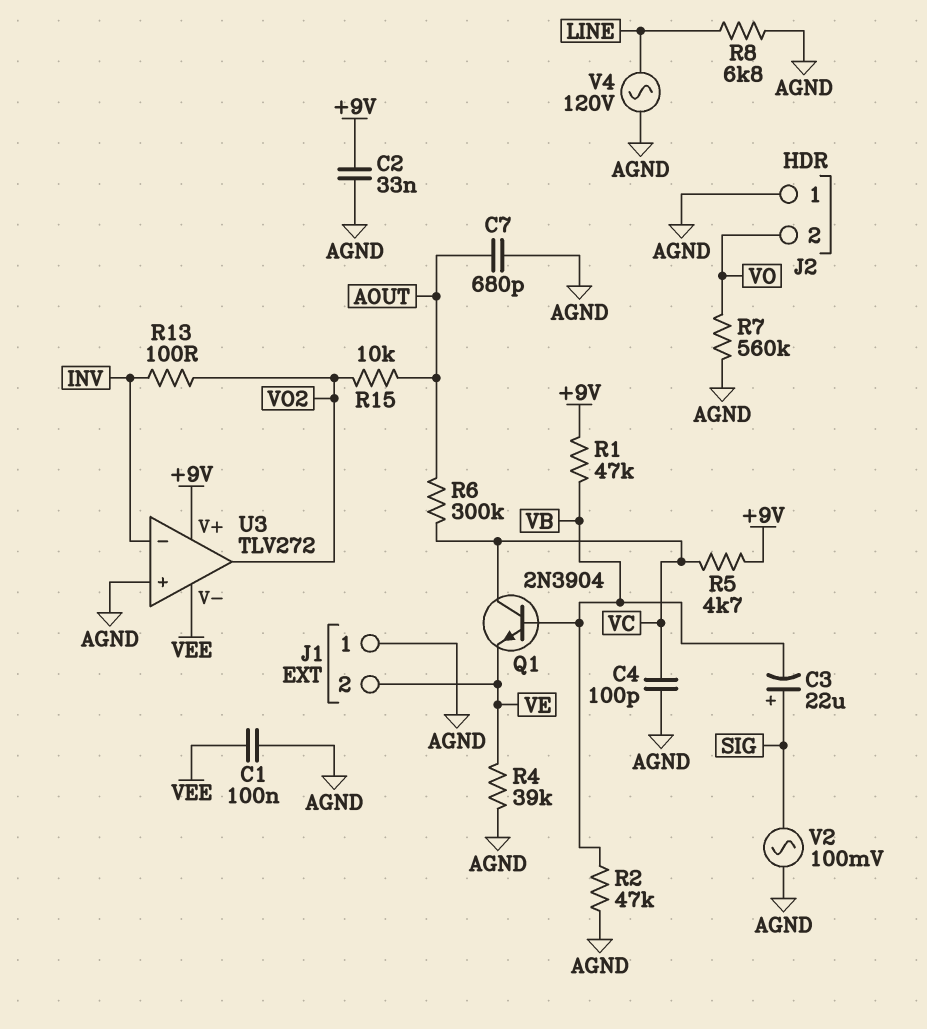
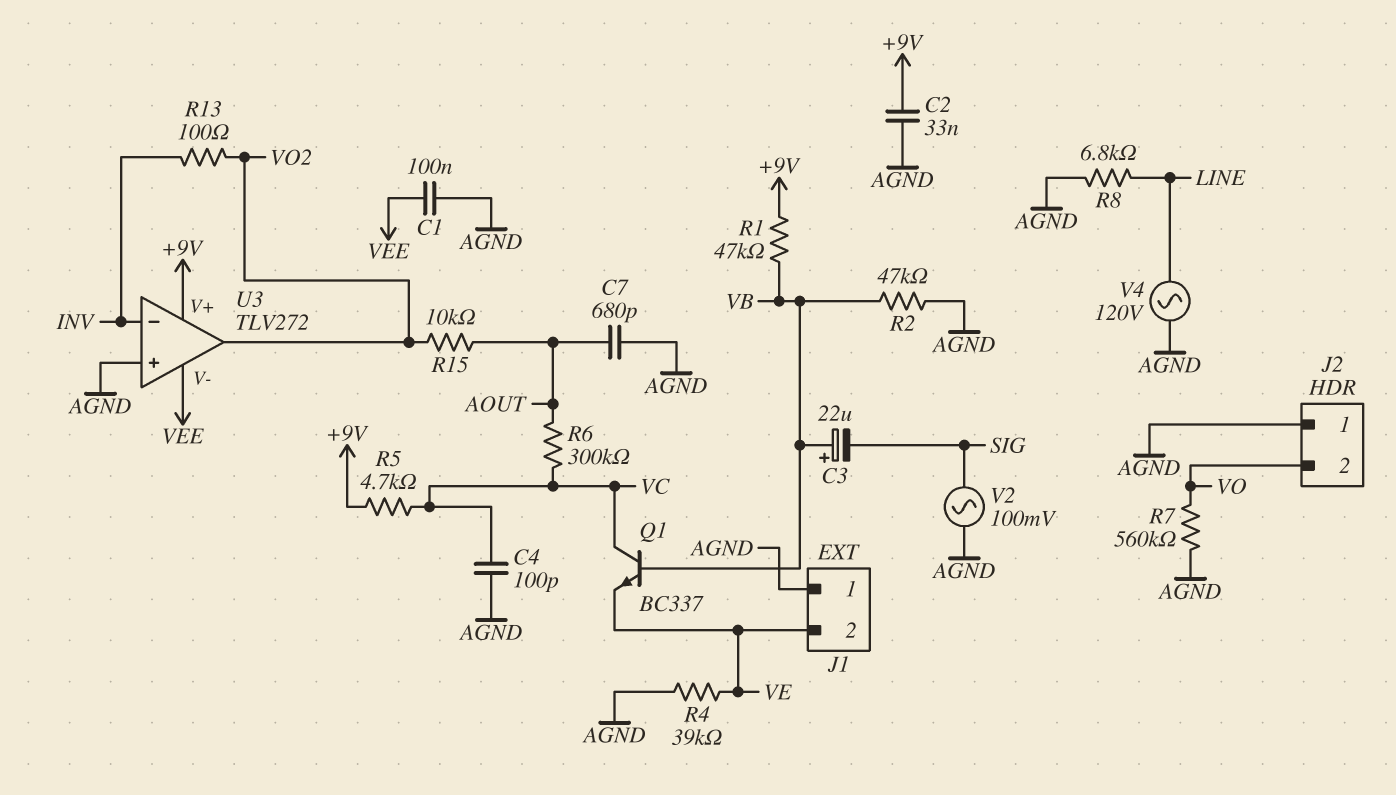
C3: 22uF (plus SIG, minus VB) -> 22uF (plus VB, minus SIG)
Q1: NPN 2N3904 (B VB, C VC, E VE) -> NPN BC337 (B VB, C VC, E VE)

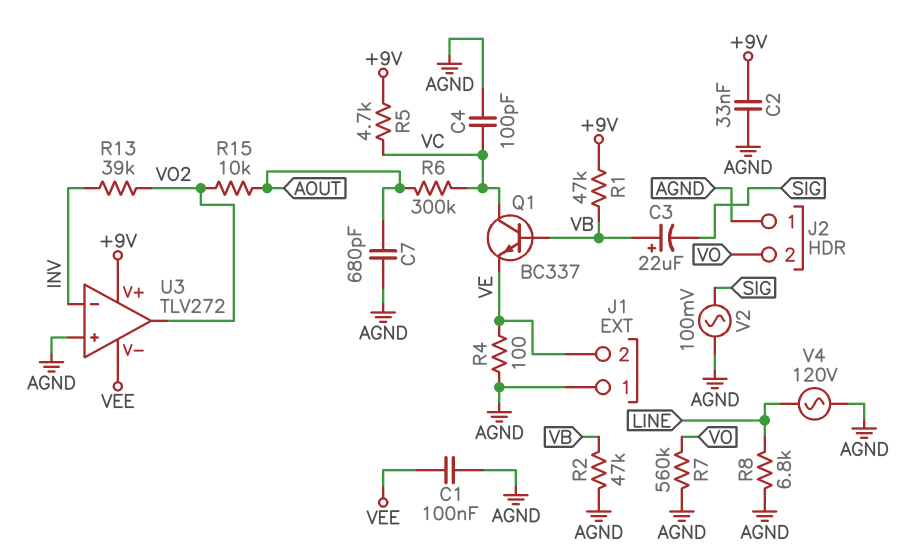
R4: 39k (AGND, VE) -> 100 (AGND, VE)
R13: 100 (INV, VO2) -> 39k (INV, VO2)

